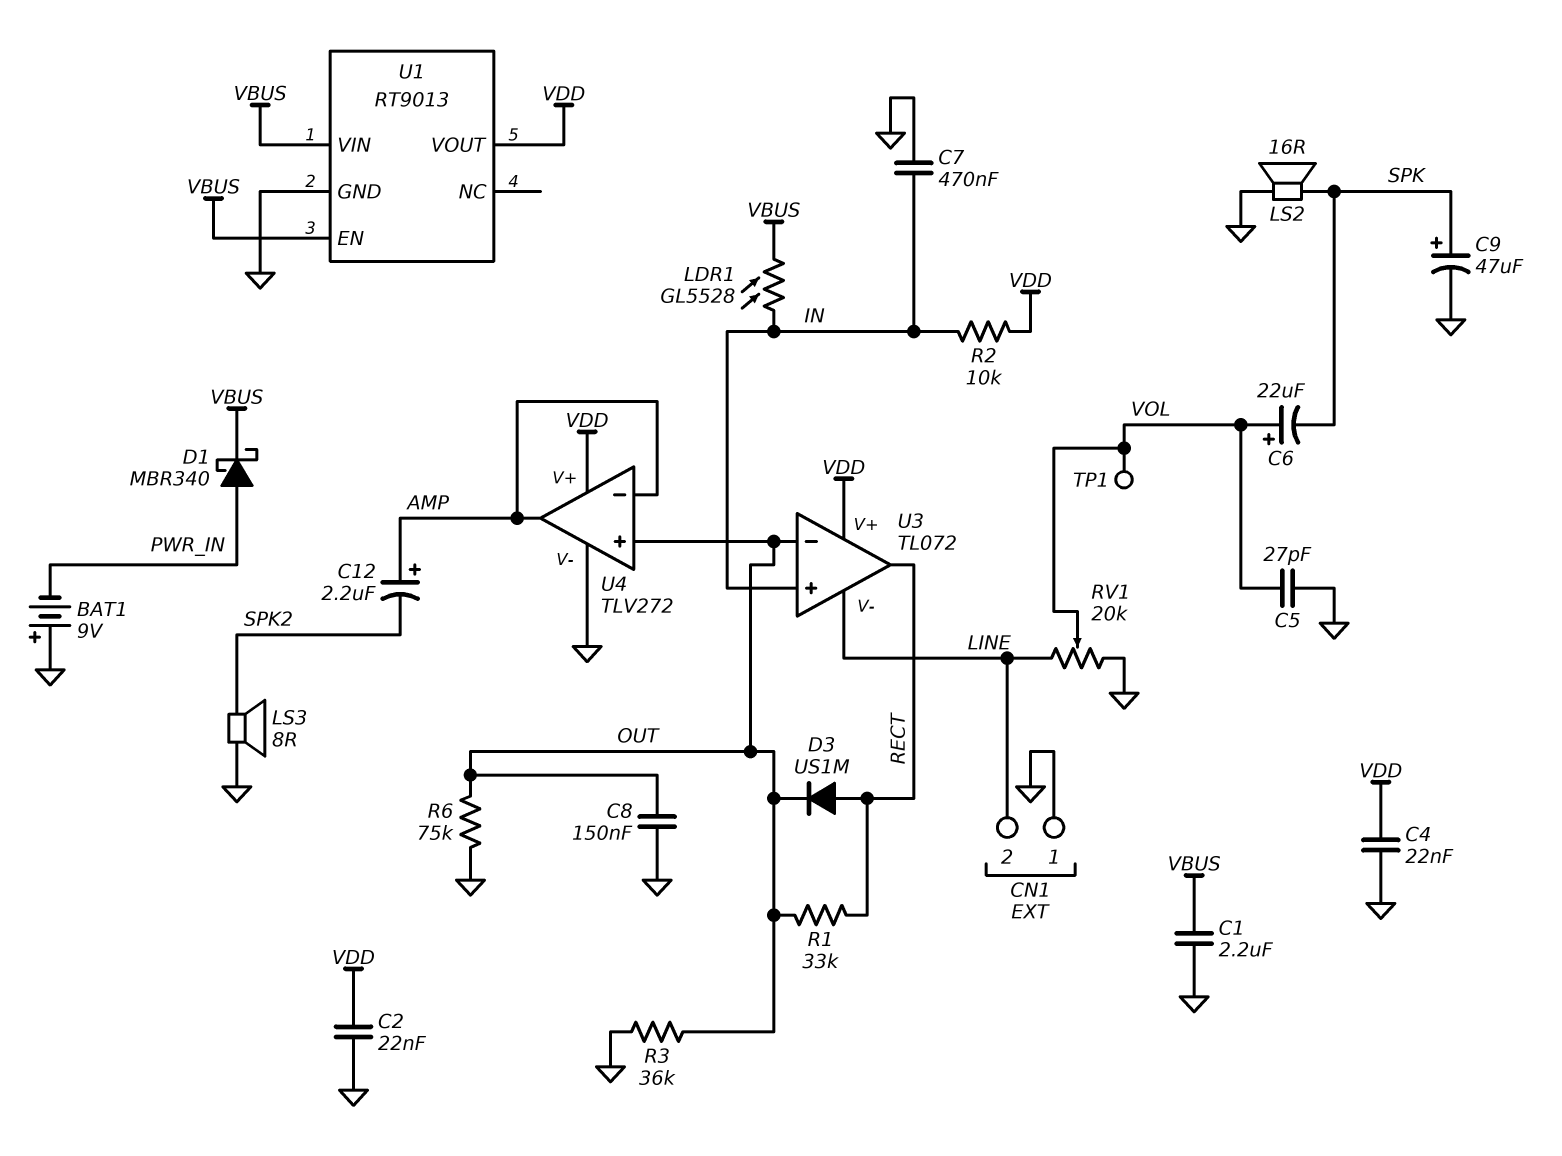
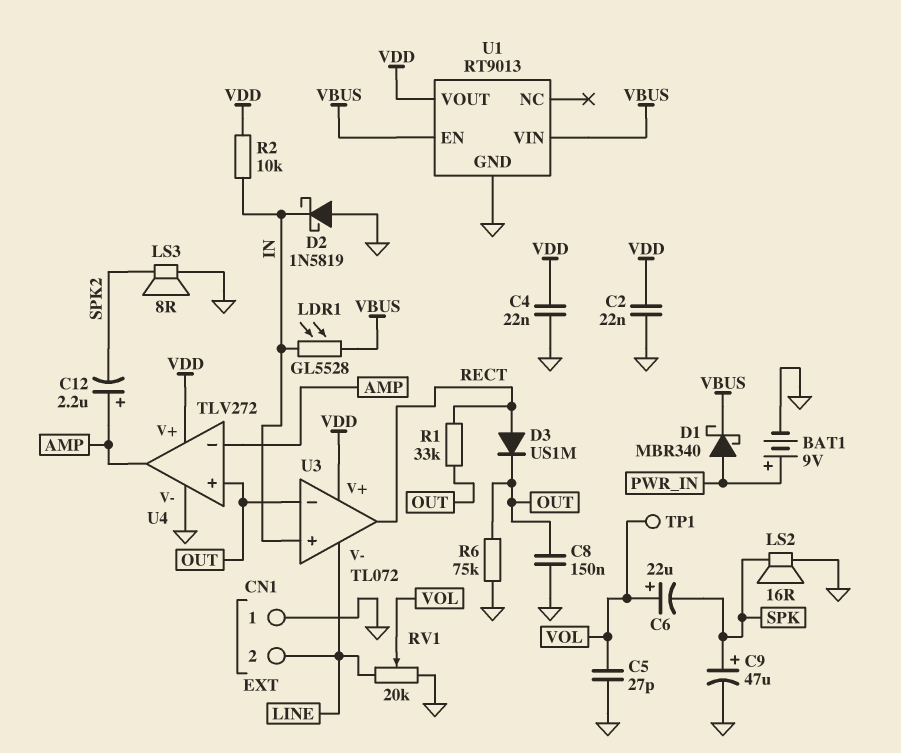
BAT1: 9V (plus GND, minus PWR_IN) -> 9V (plus PWR_IN, minus GND)
C1: 2.2uF (GND, VBUS) -> none
C7: 470nF (GND, IN) -> none
D2: none -> schottky 1N5819 (A GND, K IN)
R3: 36k (GND, OUT) -> none

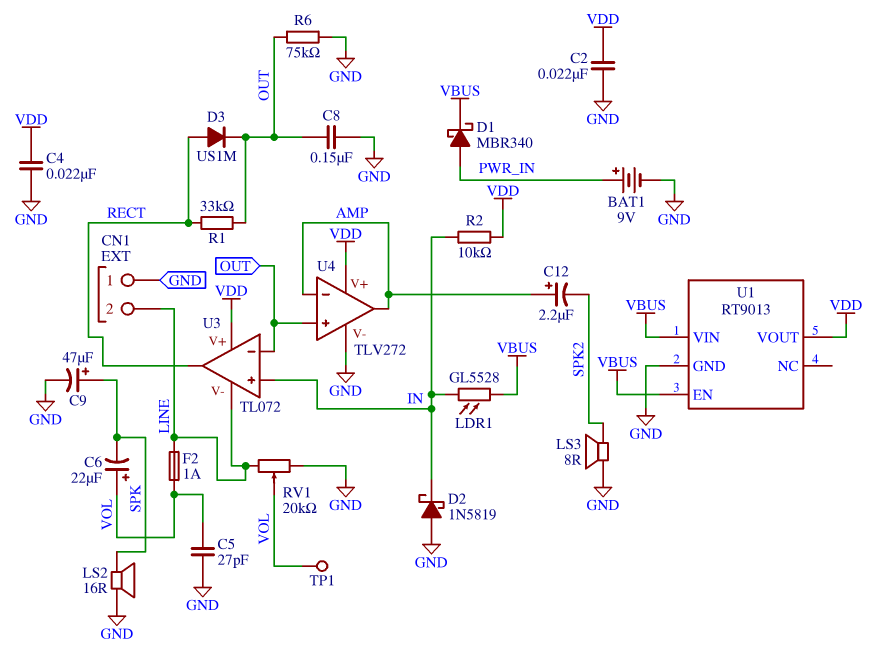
F2: none -> 1A (LINE, VOL)

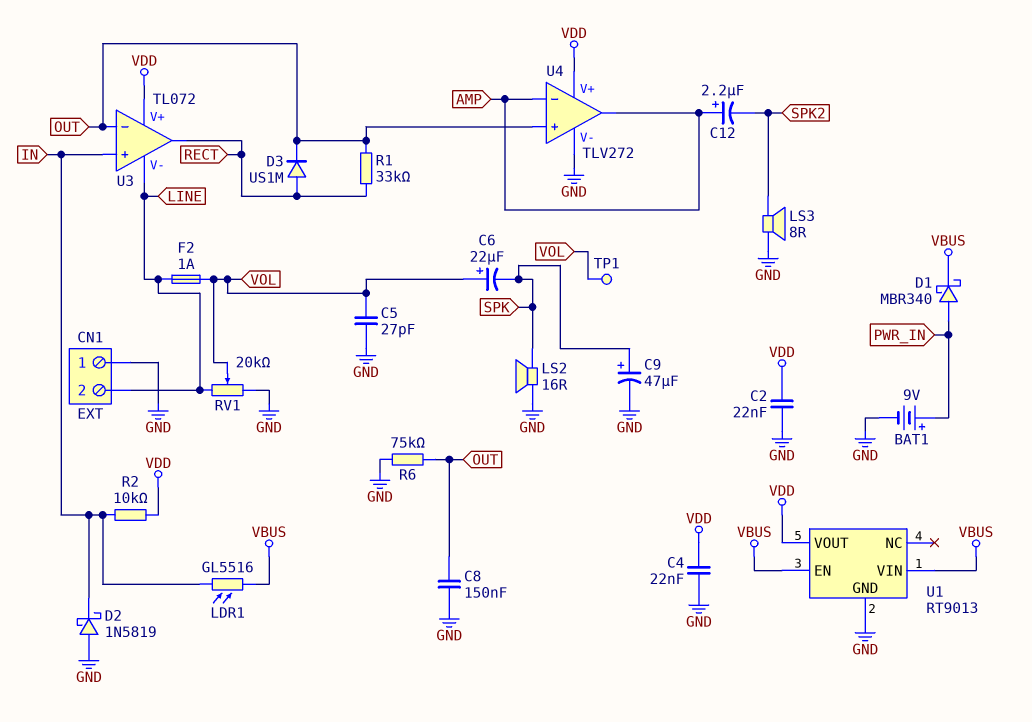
LDR1: GL5528 (IN, VBUS) -> GL5516 (IN, VBUS)

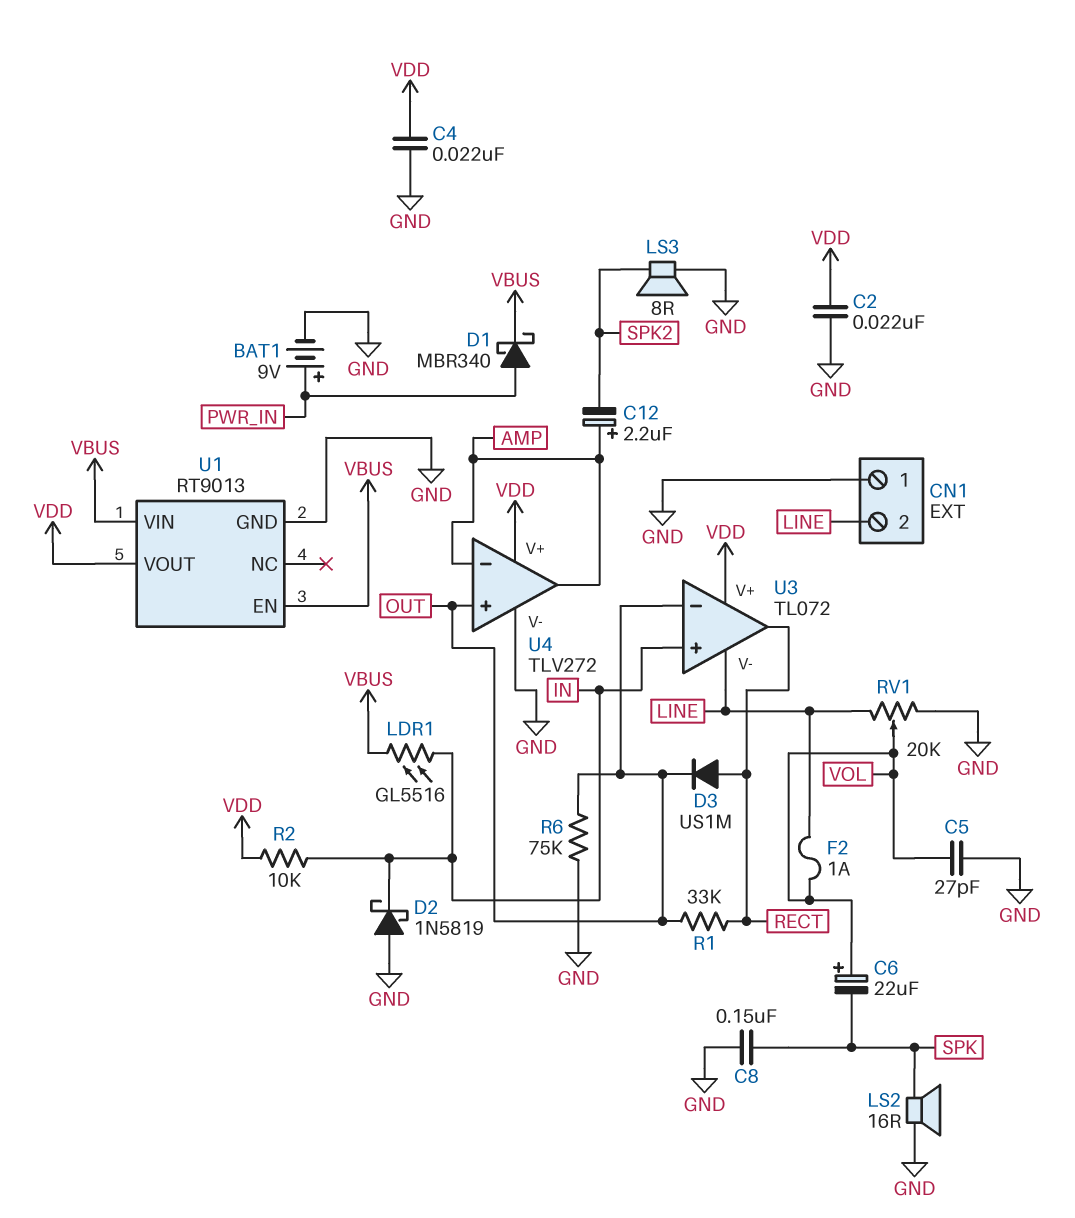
C8: 150nF (GND, OUT) -> 150nF (GND, SPK)
C9: 47uF (plus SPK, minus GND) -> none
TP1: test point (VOL) -> none

